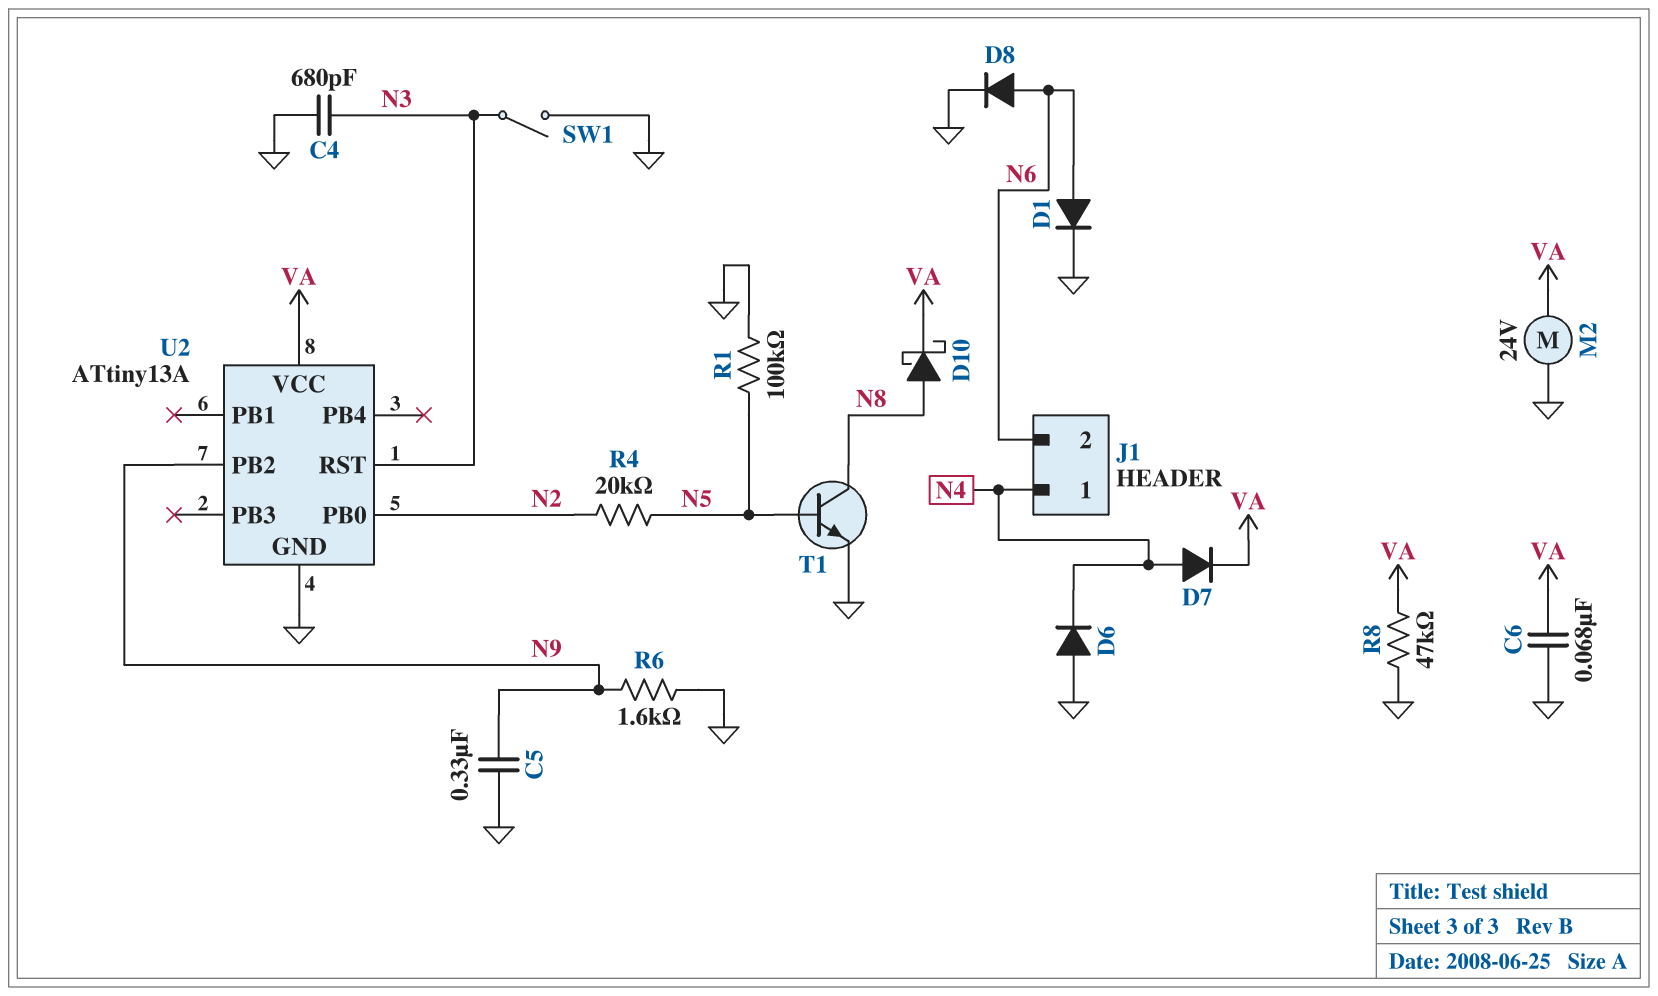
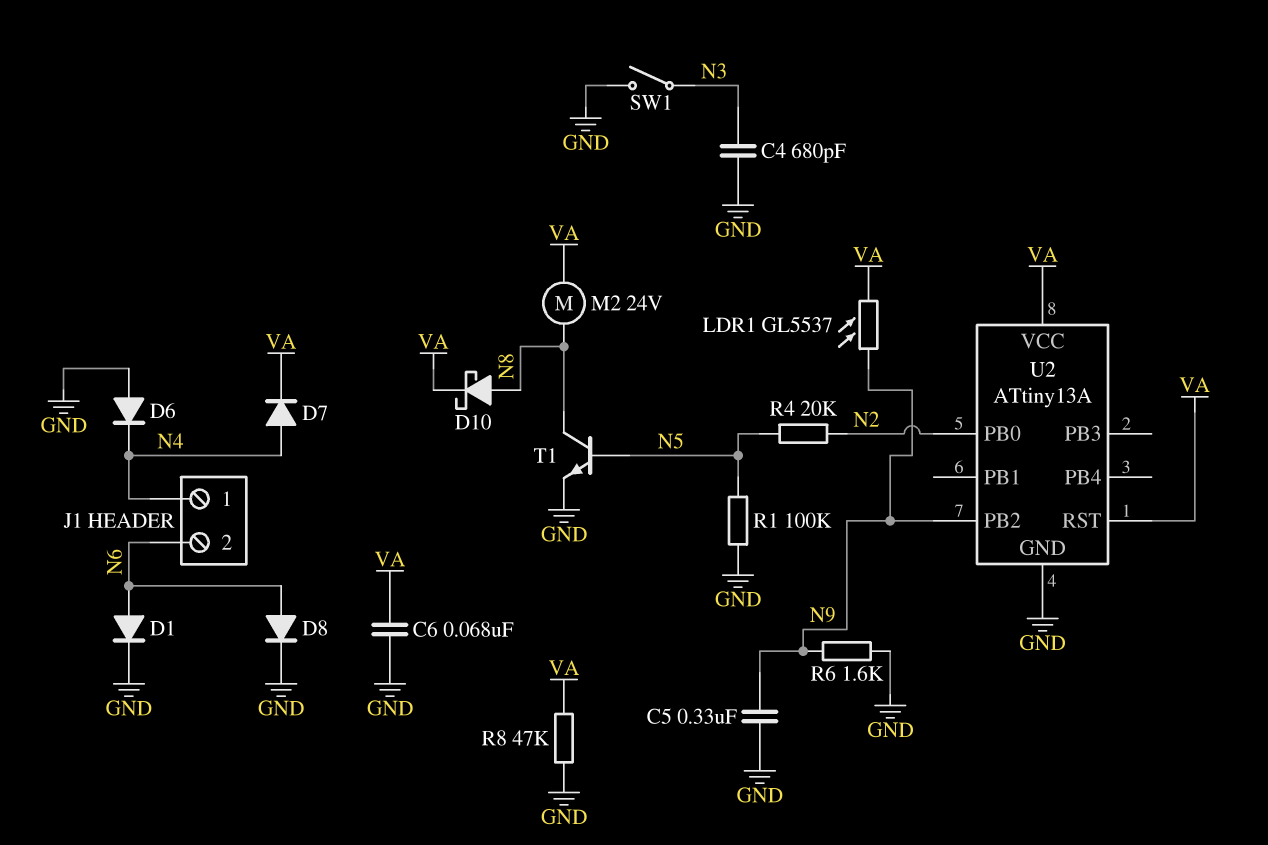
LDR1: none -> GL5537 (N9, VA)
M2: motor 24V (GND, VA) -> motor 24V (N8, VA)
U2 pin RST: N3 -> VA

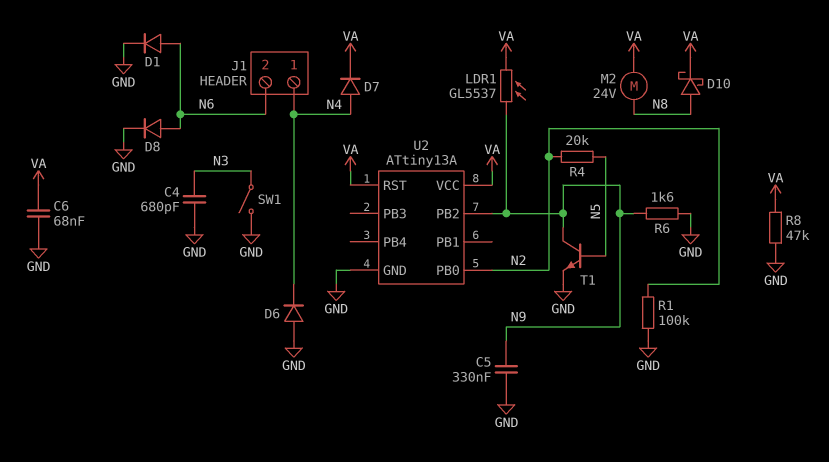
R1: 100k (GND, N5) -> 100k (GND, N2)
T1: NPN (B N5, C N8, E GND) -> NPN (B N5, C N9, E GND)

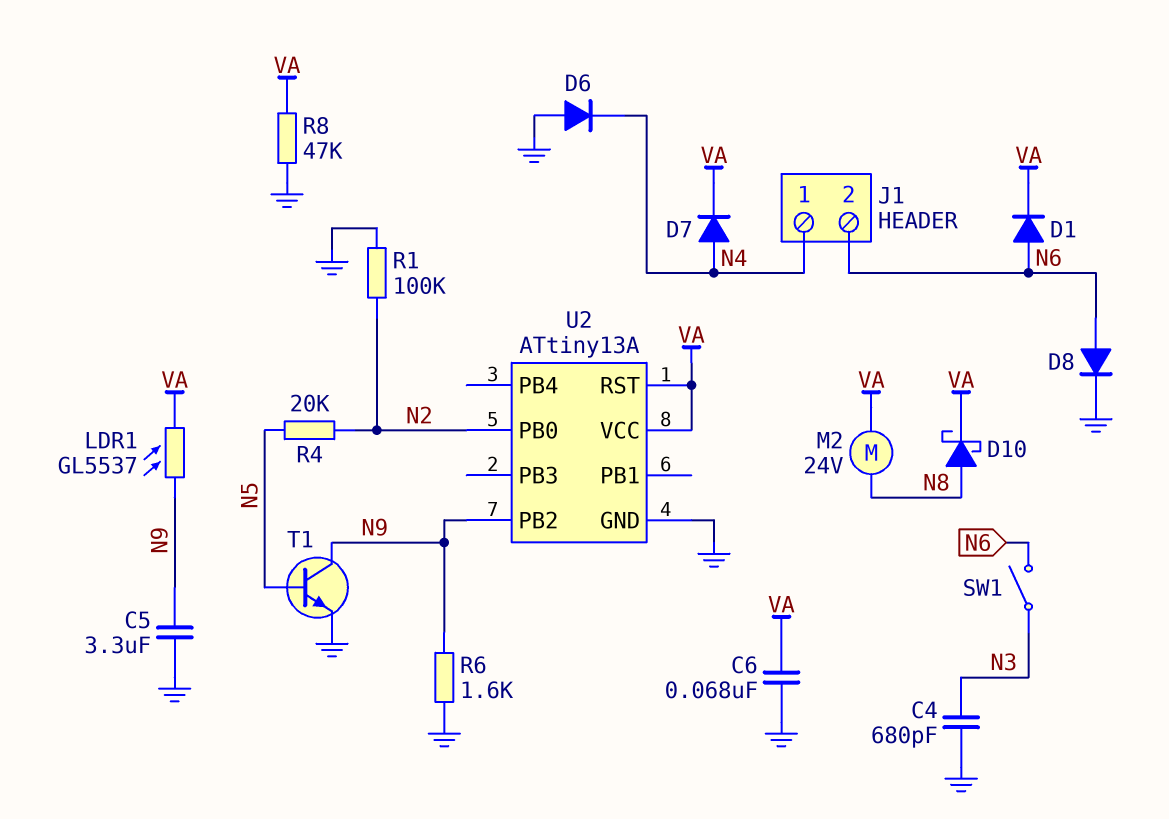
C5: 330nF (GND, N9) -> 3.3uF (GND, N9)
D1: diode (A N6, K GND) -> diode (A N6, K VA)
SW1: switch (GND, N3) -> switch (N3, N6)

